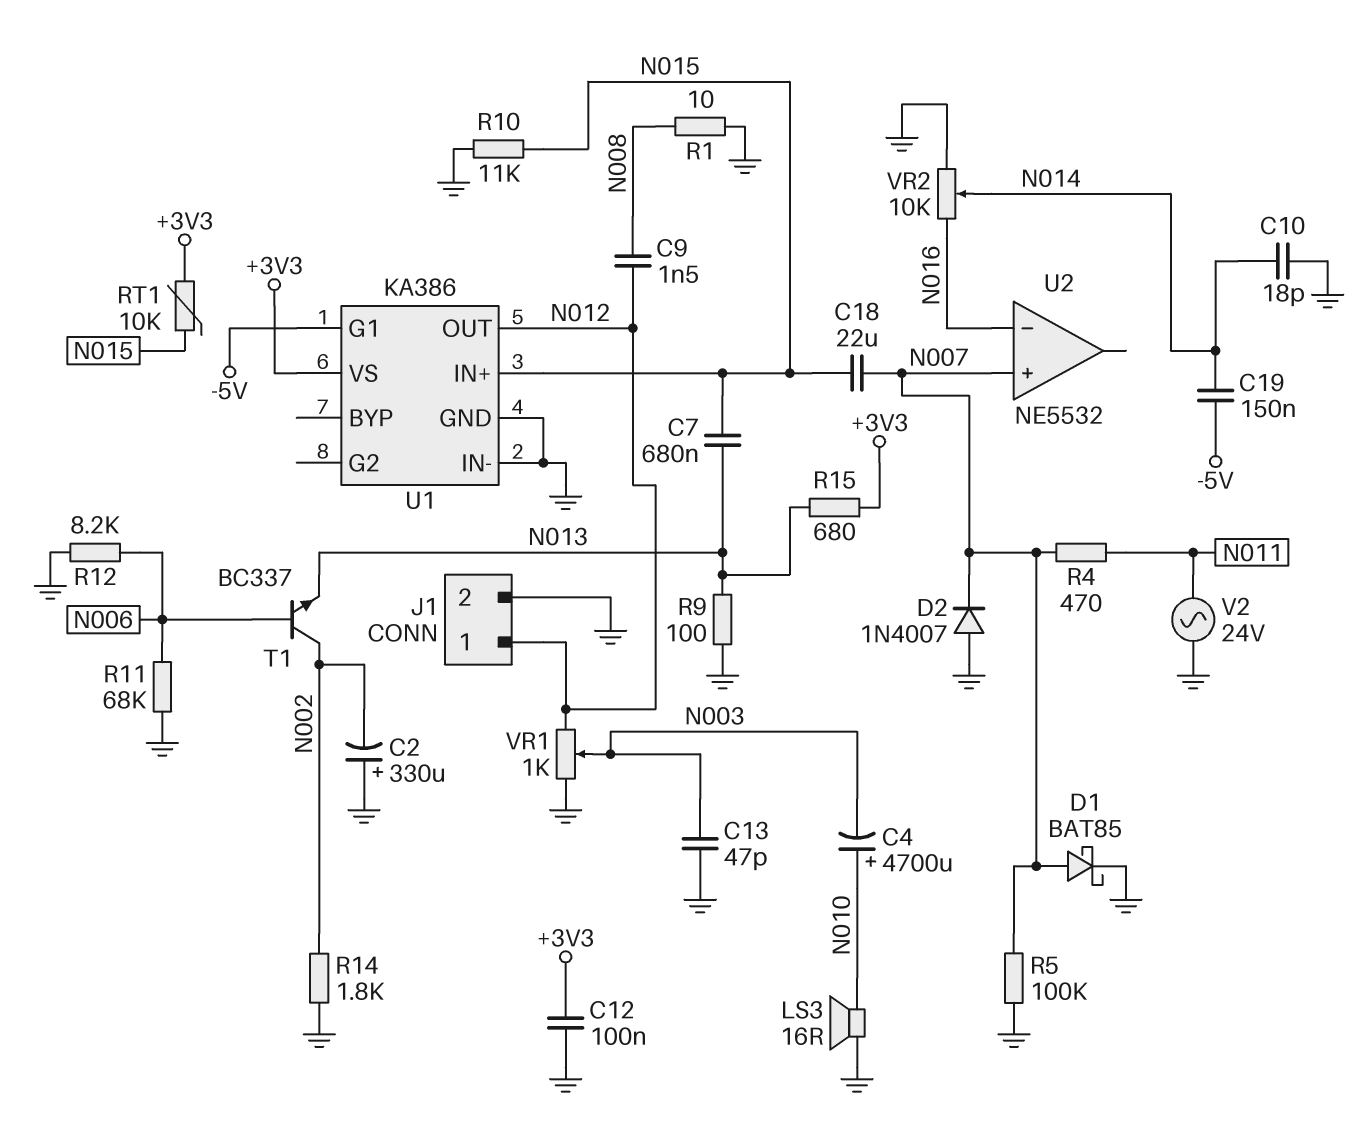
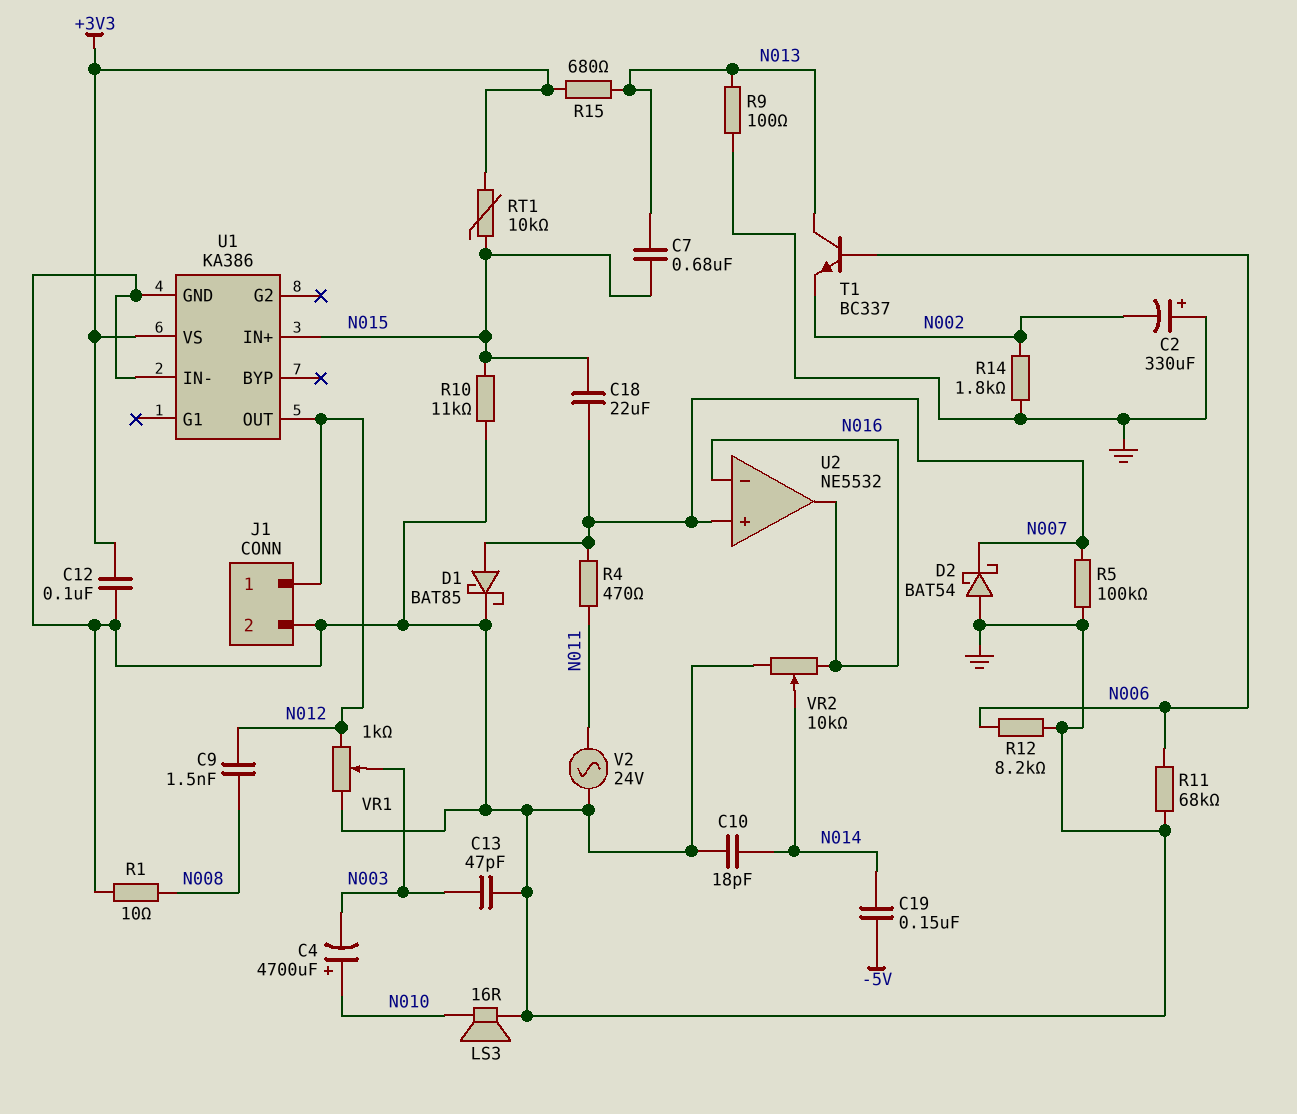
D2: diode 1N4007 (A GND, K N007) -> schottky BAT54 (A GND, K N007)
T1: NPN BC337 (B N006, C N002, E N013) -> NPN BC337 (B N006, C N013, E N002)
U1 pin G1: -5V -> none
U2 pin out: none -> N016

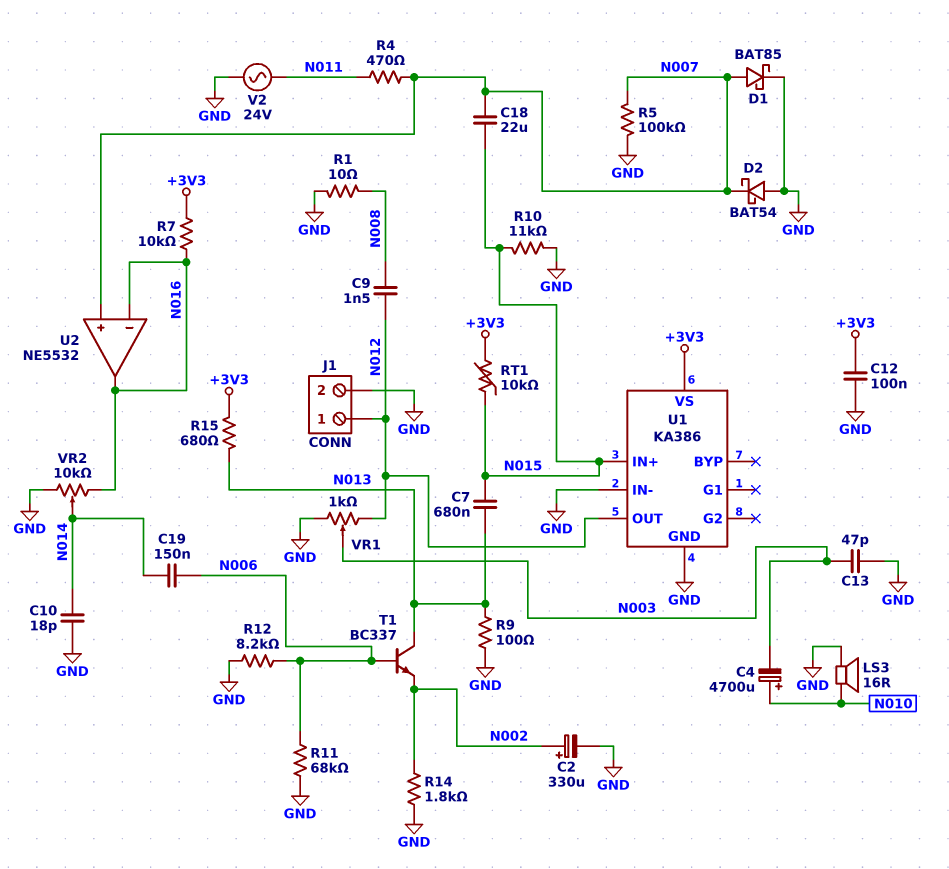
C2: 330uF (plus GND, minus N002) -> 330uF (plus N002, minus GND)
C19: 150nF (-5V, N014) -> 150nF (N006, N014)
R7: none -> 10k (+3V3, N016)

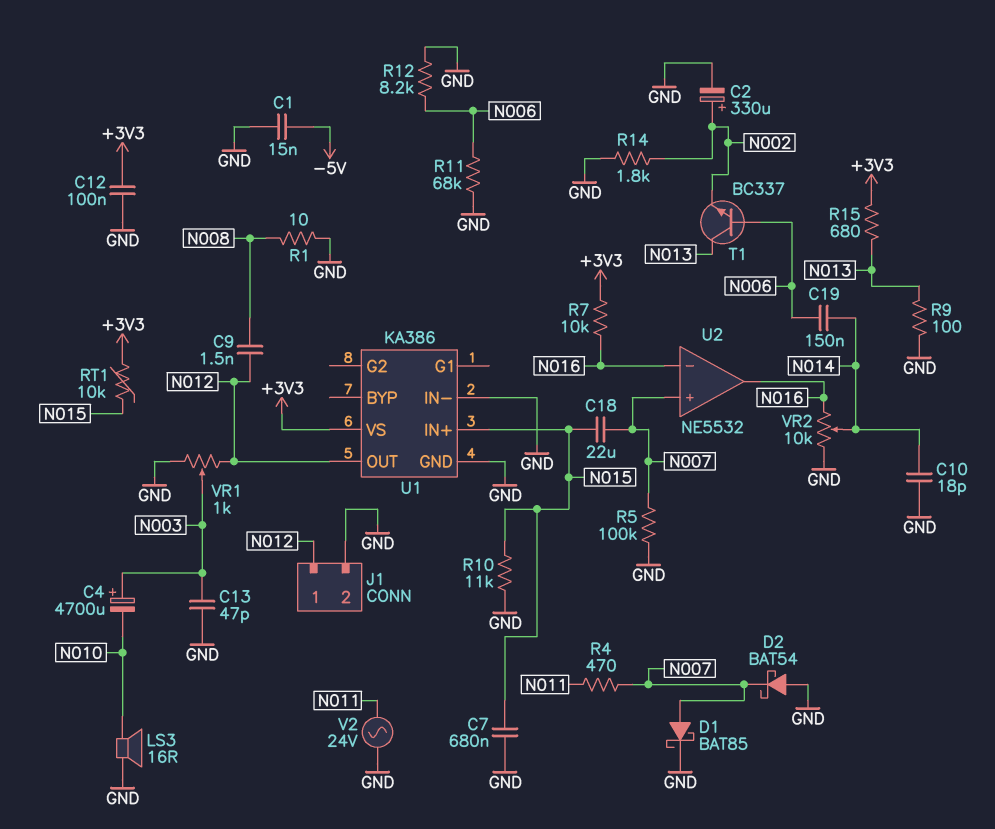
C1: none -> 15nF (-5V, GND)
C4: 4700uF (plus N010, minus N003) -> 4700uF (plus N003, minus N010)
C7: 680nF (N013, N015) -> 680nF (GND, N015)

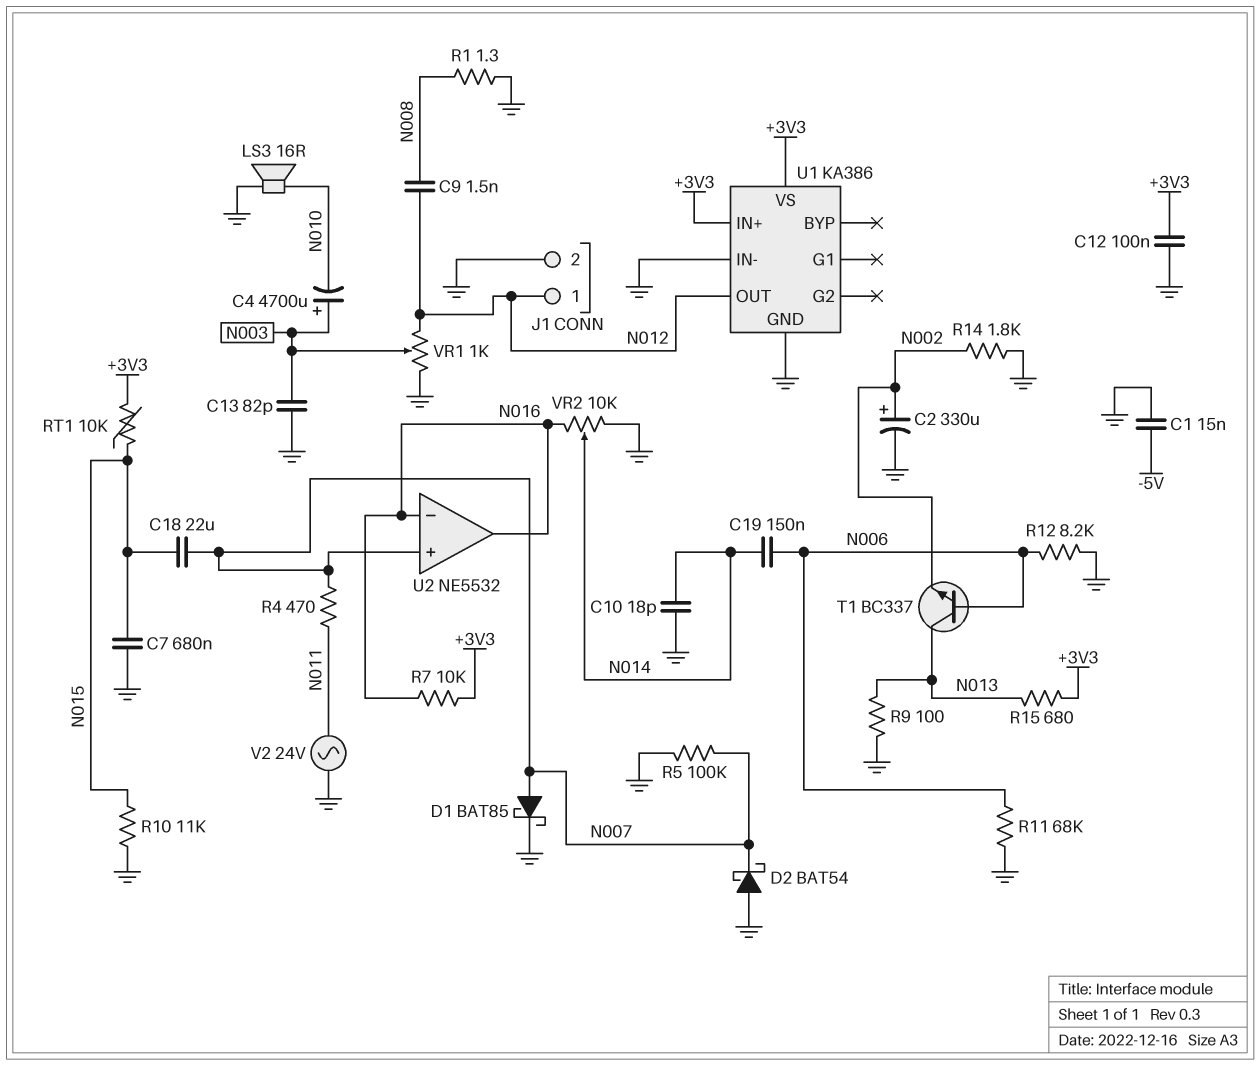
C13: 47pF (GND, N003) -> 82pF (GND, N003)
R1: 10 (GND, N008) -> 1.3 (GND, N008)
U1 pin IN+: N015 -> +3V3

